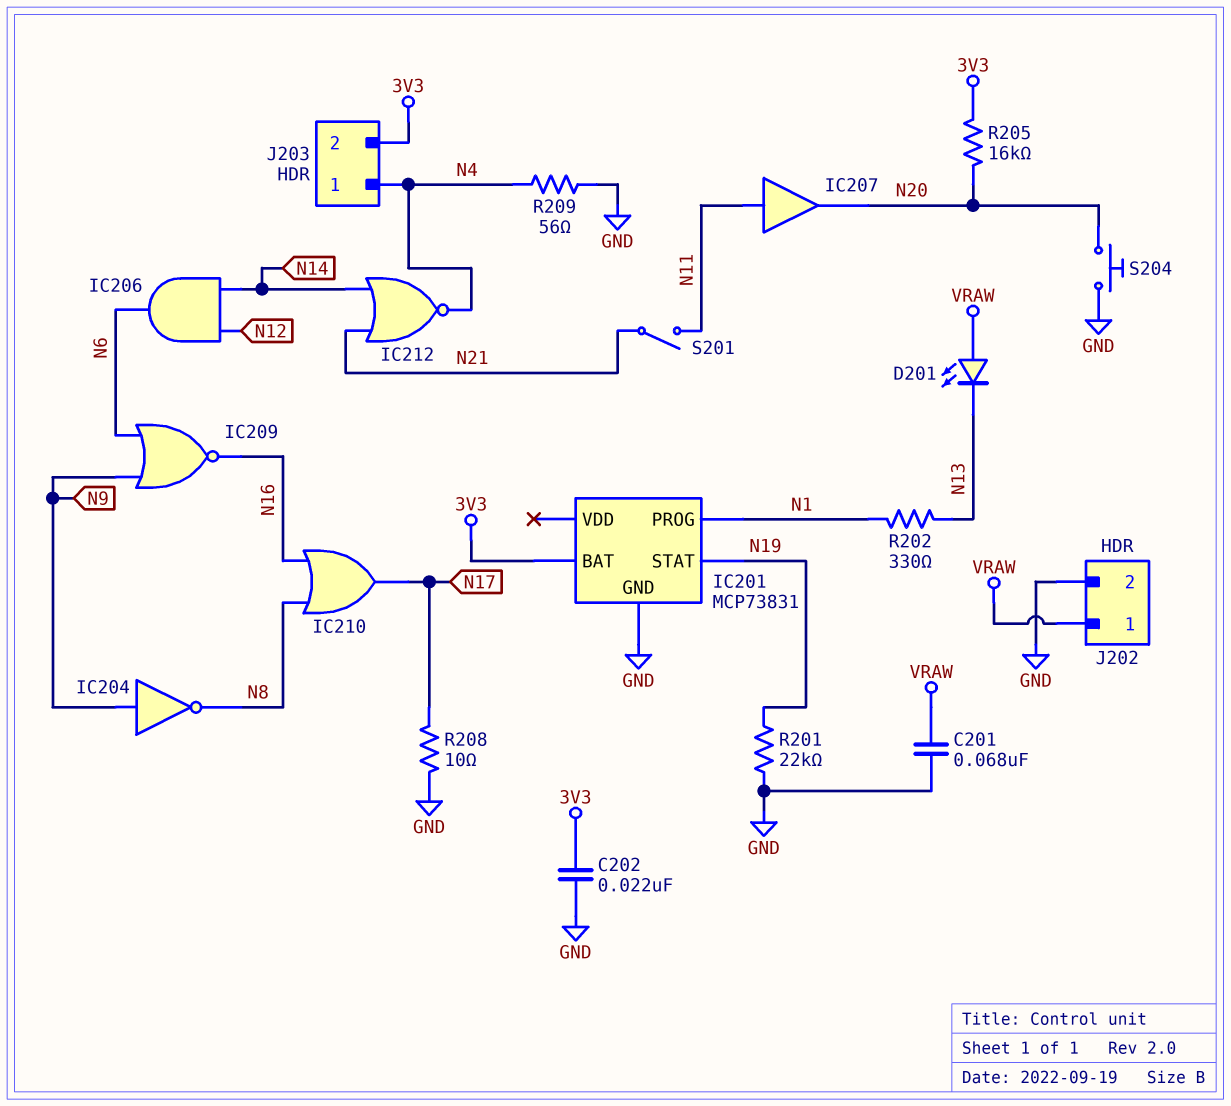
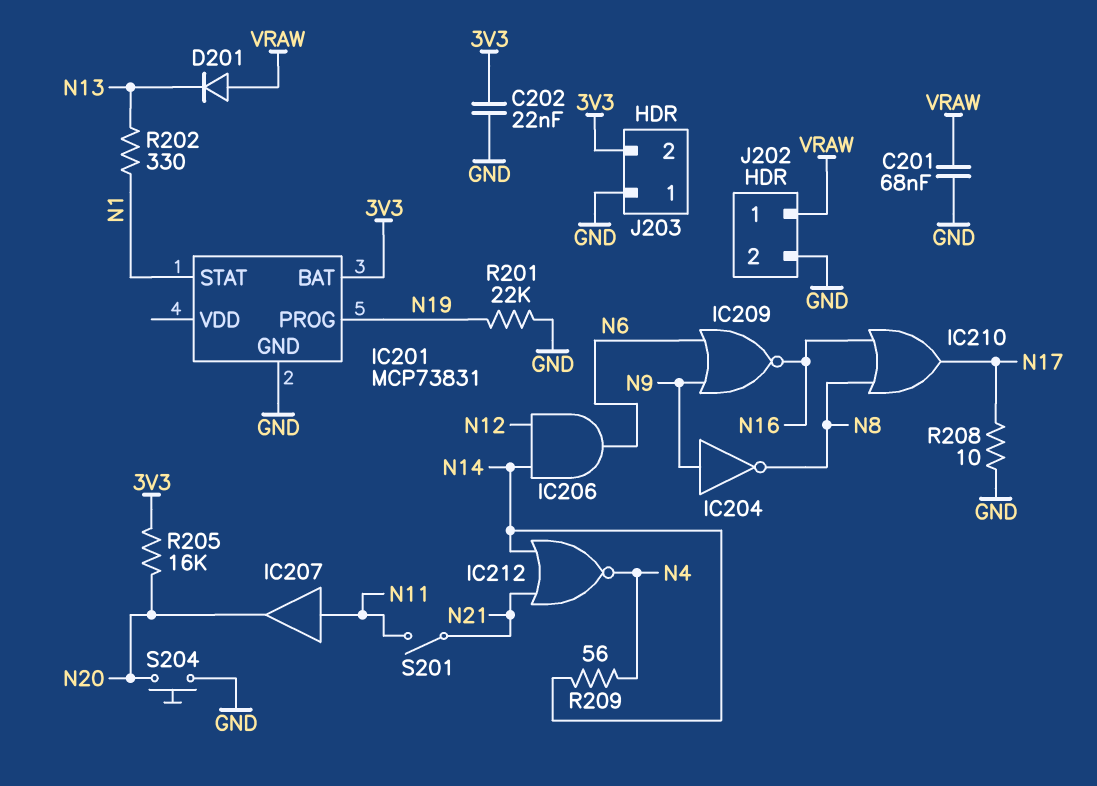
D201: LED (A VRAW, K N13) -> diode (A VRAW, K N13)
IC201 pin PROG: N1 -> N19
IC201 pin STAT: N19 -> N1
J203 pin 1: N4 -> GND
R209: 56 (GND, N4) -> 56 (N4, N14)

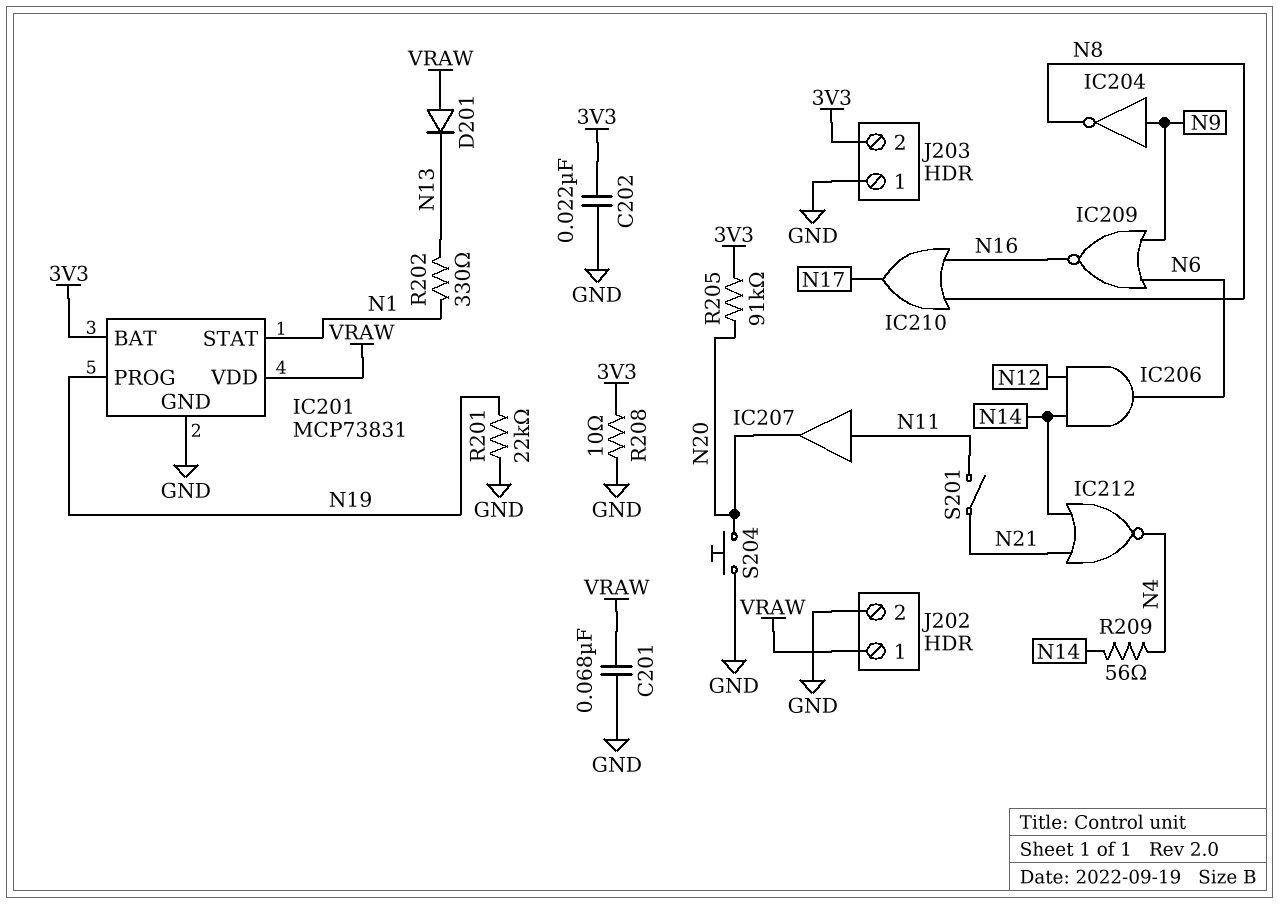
IC201 pin VDD: none -> VRAW
R205: 16k (3V3, N20) -> 91k (3V3, N20)
R208: 10 (GND, N17) -> 10 (3V3, GND)

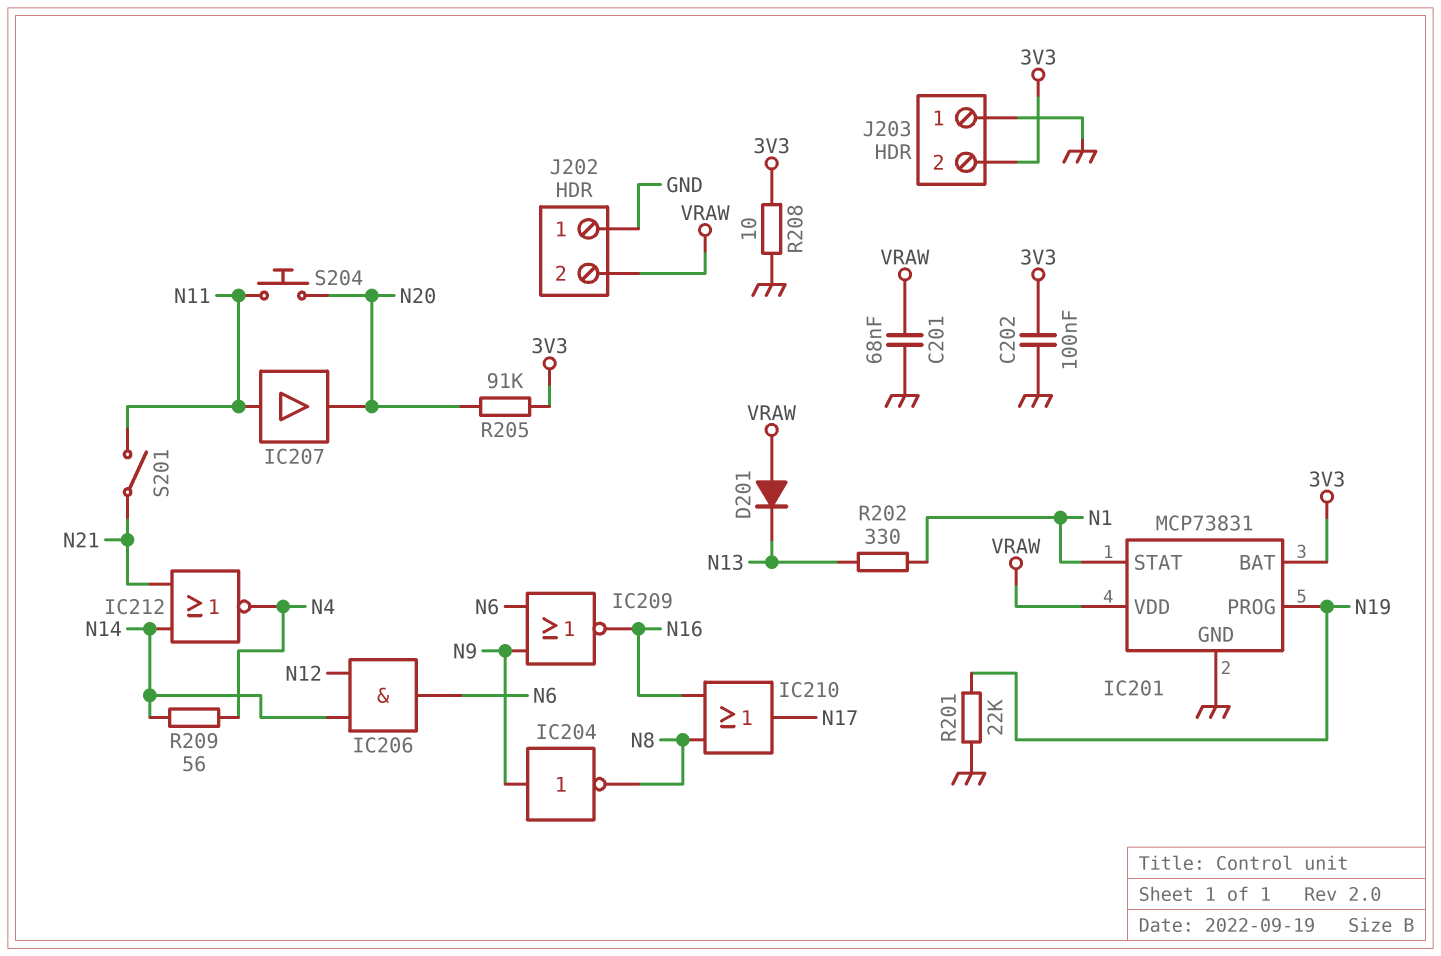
C202: 22nF (3V3, GND) -> 100nF (3V3, GND)
J202 pin 1: VRAW -> GND
J202 pin 2: GND -> VRAW
S204: button (GND, N20) -> button (N11, N20)

